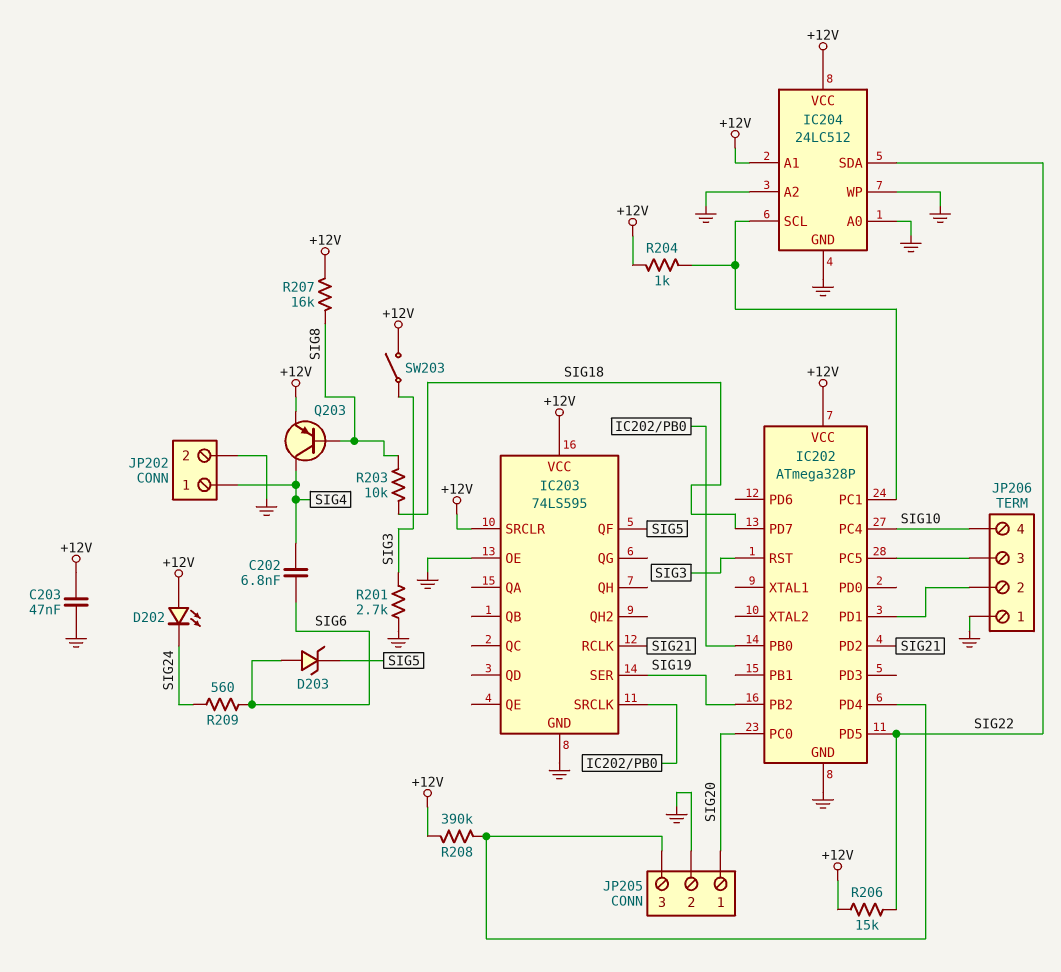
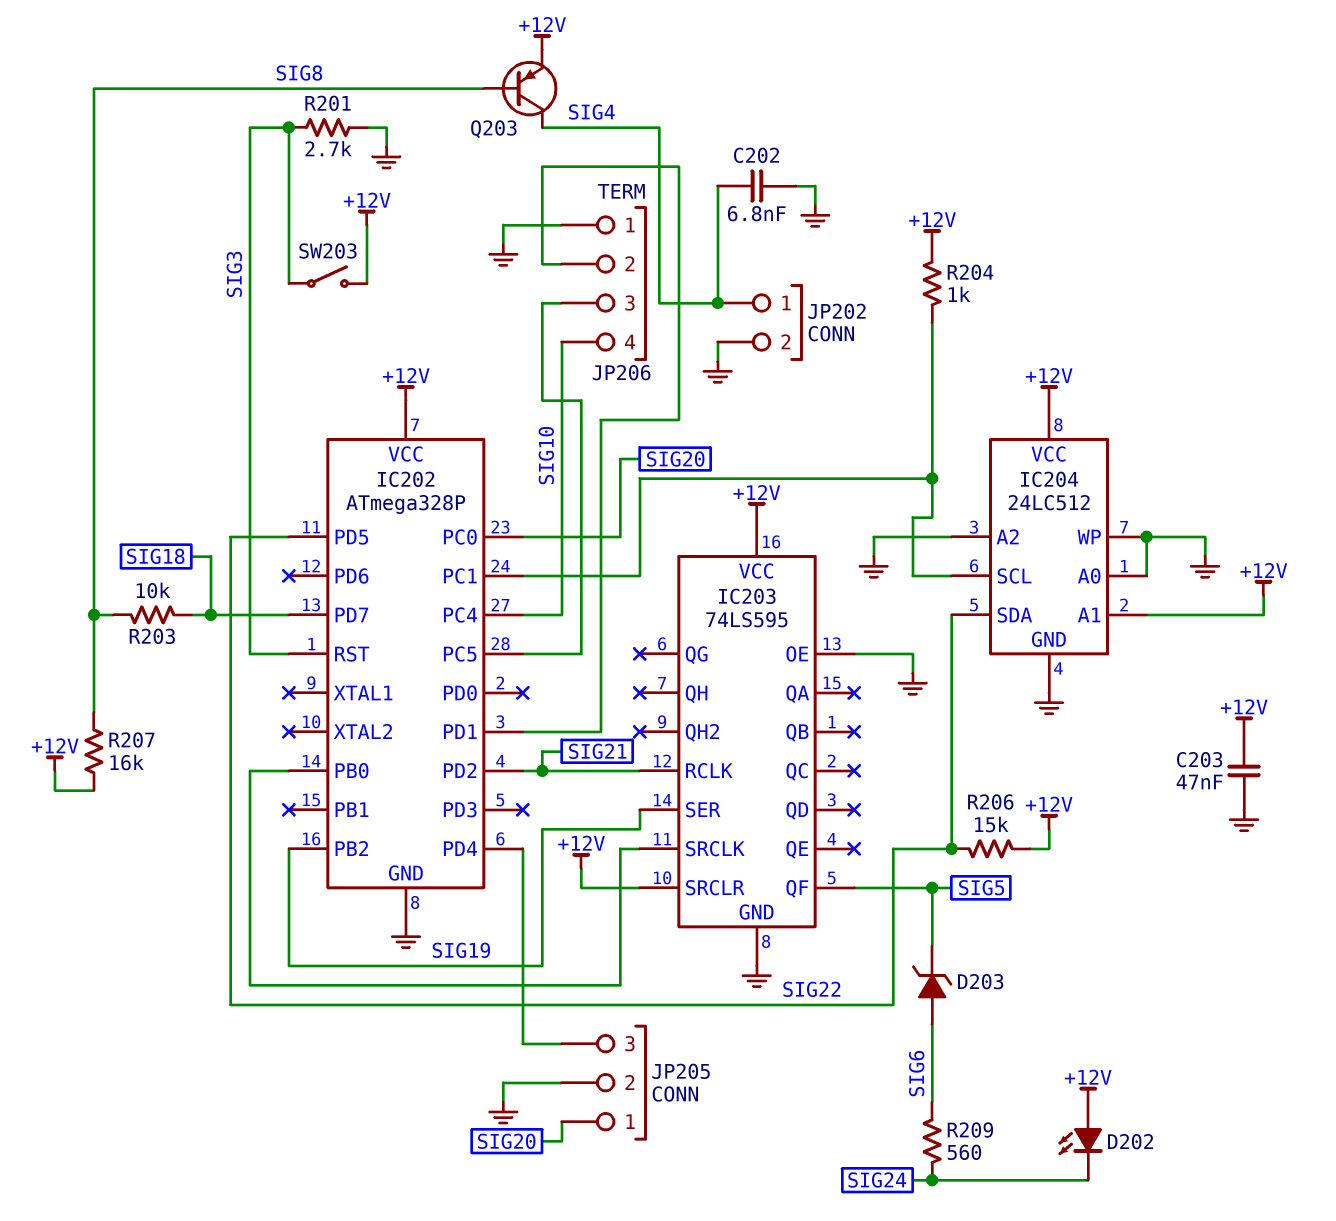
C202: 6.8nF (SIG4, SIG6) -> 6.8nF (GND, SIG4)
R208: 390k (+12V, IC202/PD4) -> none

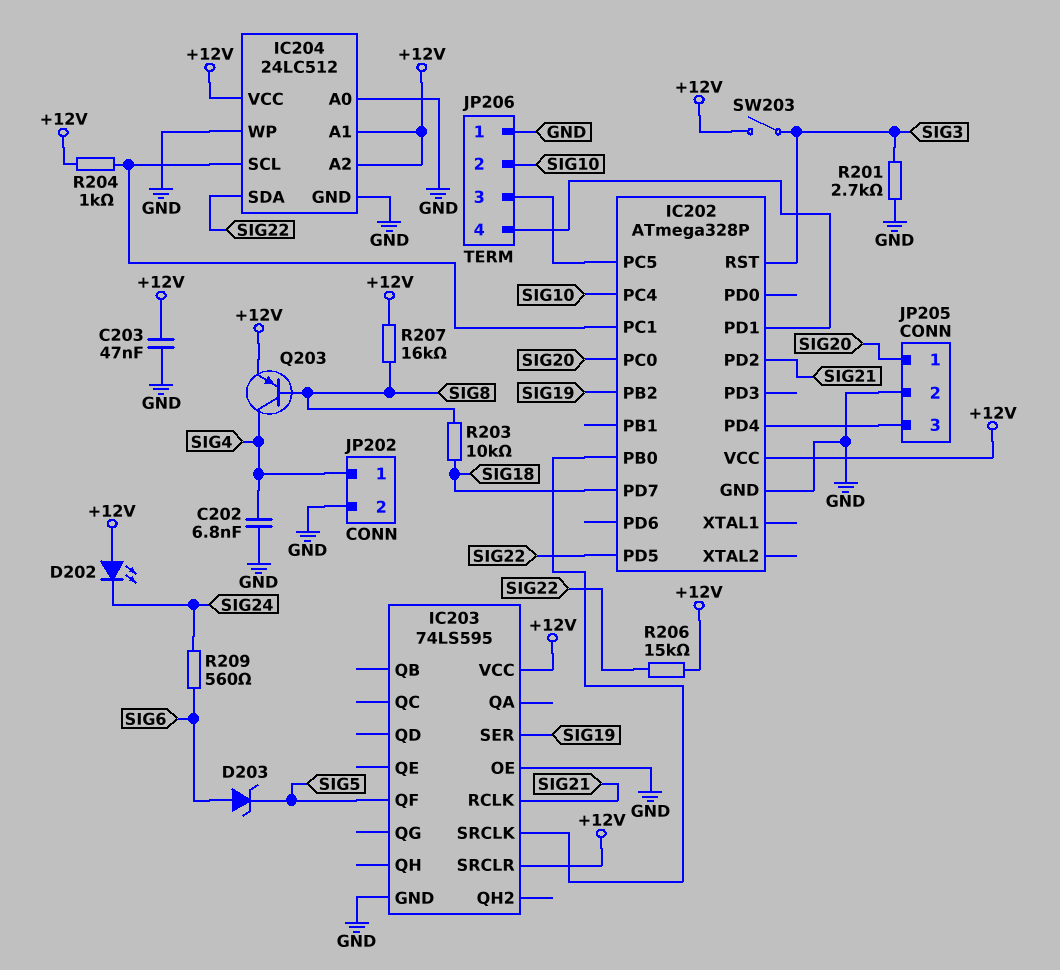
IC204 pin A2: GND -> +12V
JP206 pin 2: IC202/PD1 -> SIG10
JP206 pin 4: SIG10 -> IC202/PD1

